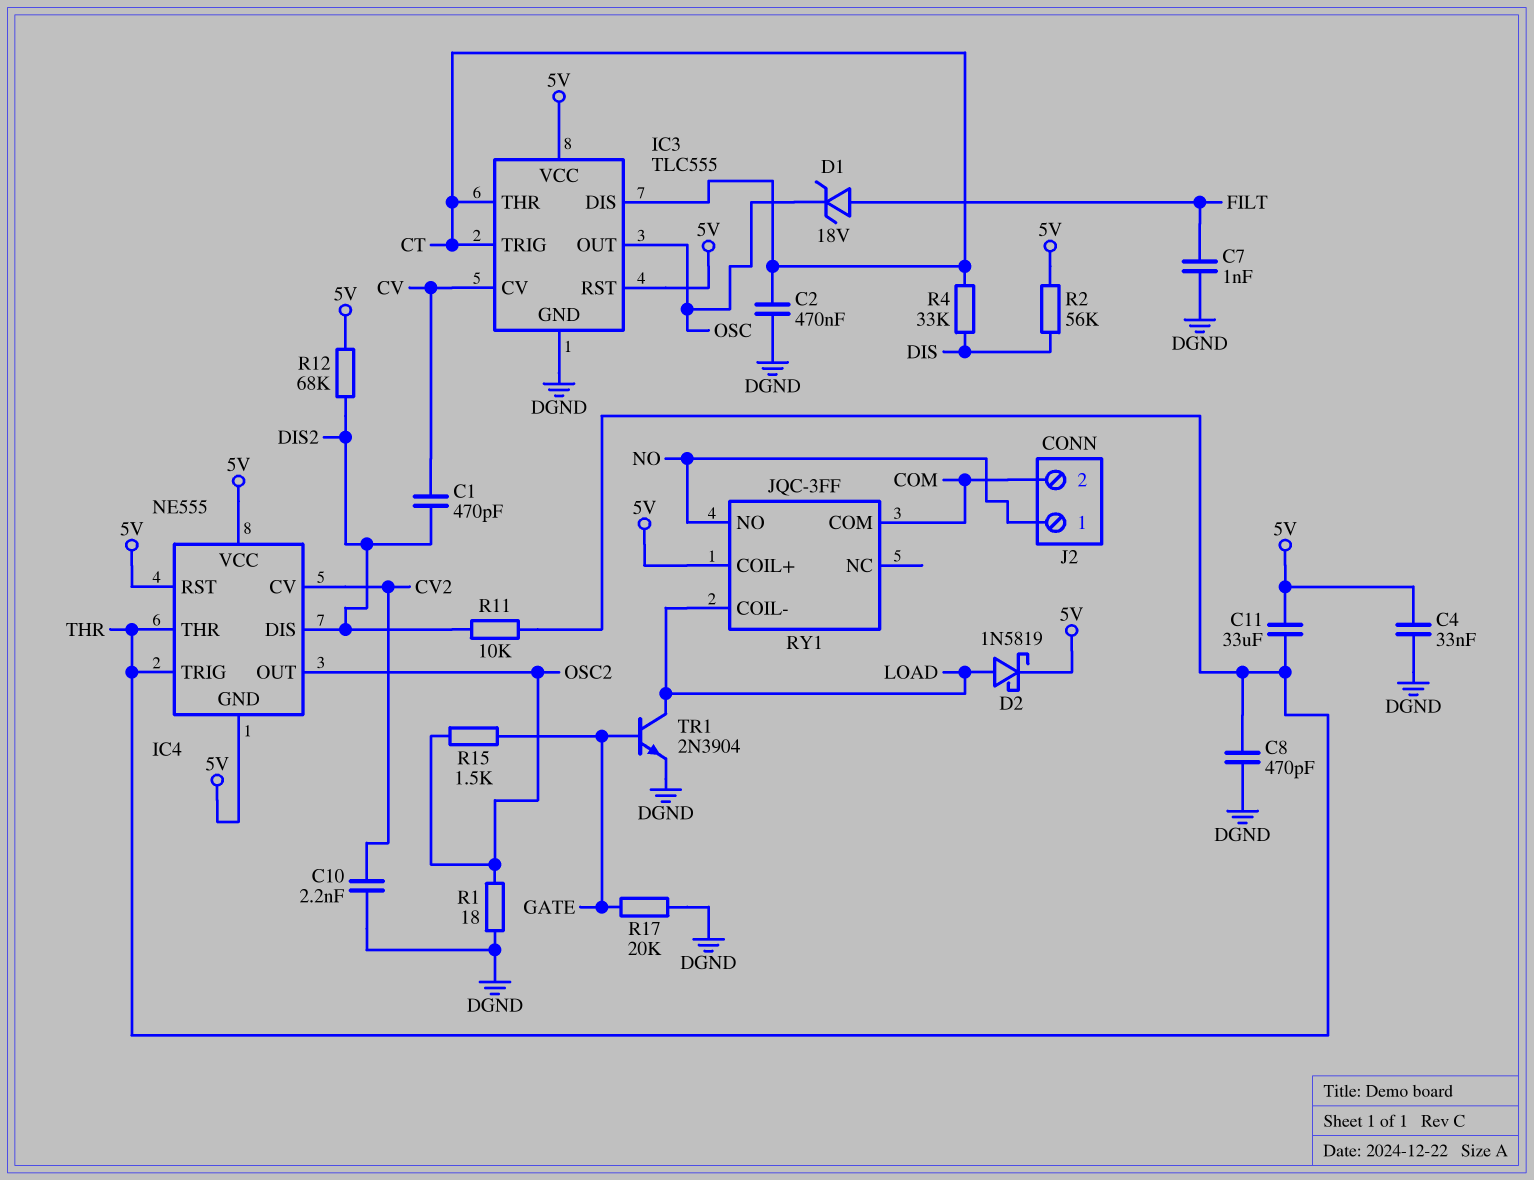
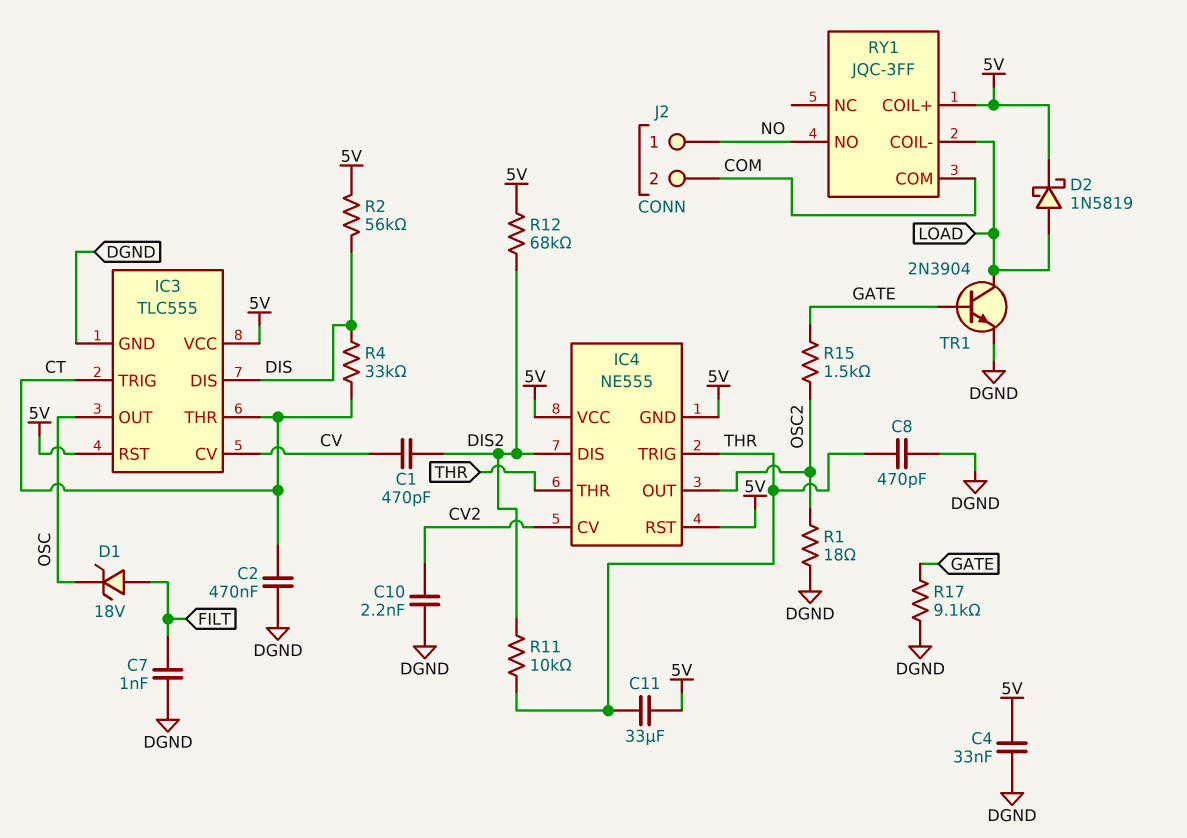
IC3 pin DIS: CT -> DIS
R17: 20k (DGND, GATE) -> 9.1k (DGND, GATE)

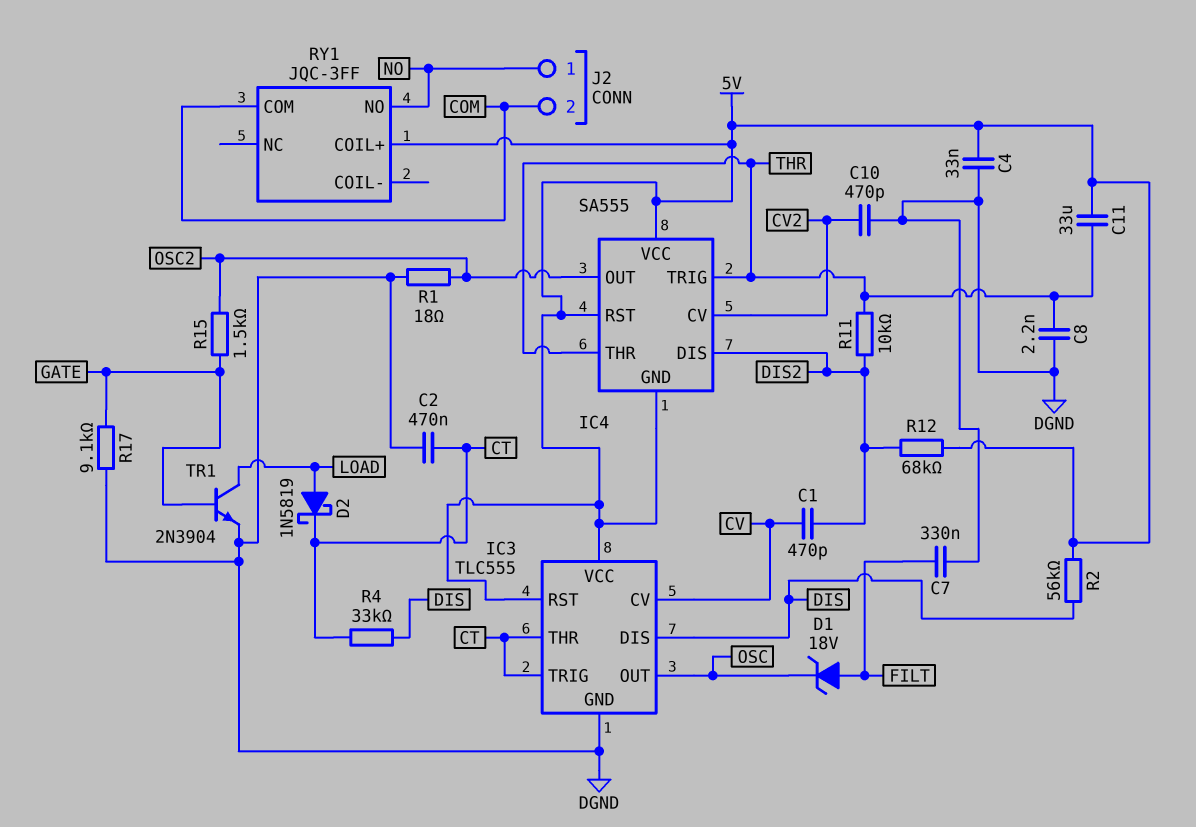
C7: 1nF (DGND, FILT) -> 330nF (DGND, FILT)
C8: 470pF (DGND, THR) -> 2.2nF (DGND, THR)
C10: 2.2nF (CV2, DGND) -> 470pF (CV2, DGND)
D2: schottky 1N5819 (A LOAD, K 5V) -> schottky 1N5819 (A LOAD, K CT)
IC4: NE555 -> SA555
RY1 pin COIL-: LOAD -> none

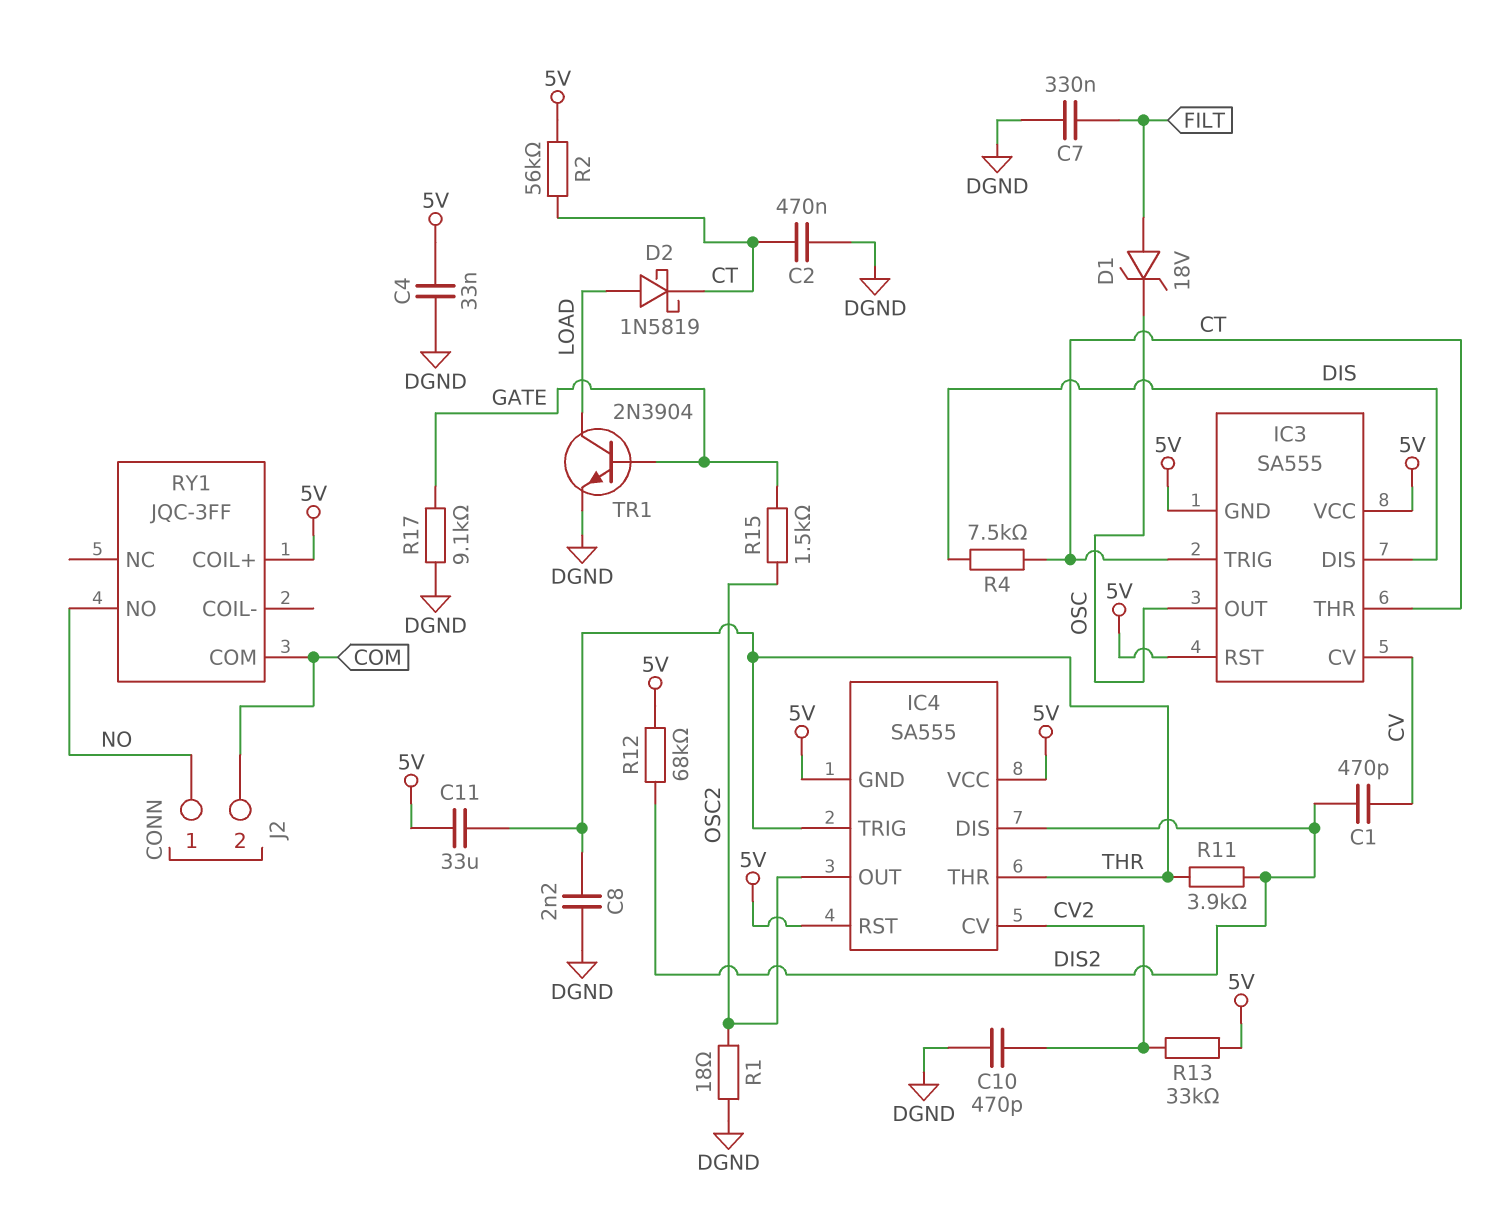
IC3: TLC555 -> SA555
IC3 pin GND: DGND -> 5V
R2: 56k (5V, DIS) -> 56k (5V, CT)
R4: 33k (CT, DIS) -> 7.5k (CT, DIS)
R11: 10k (DIS2, THR) -> 3.9k (DIS2, THR)
R13: none -> 33k (5V, CV2)

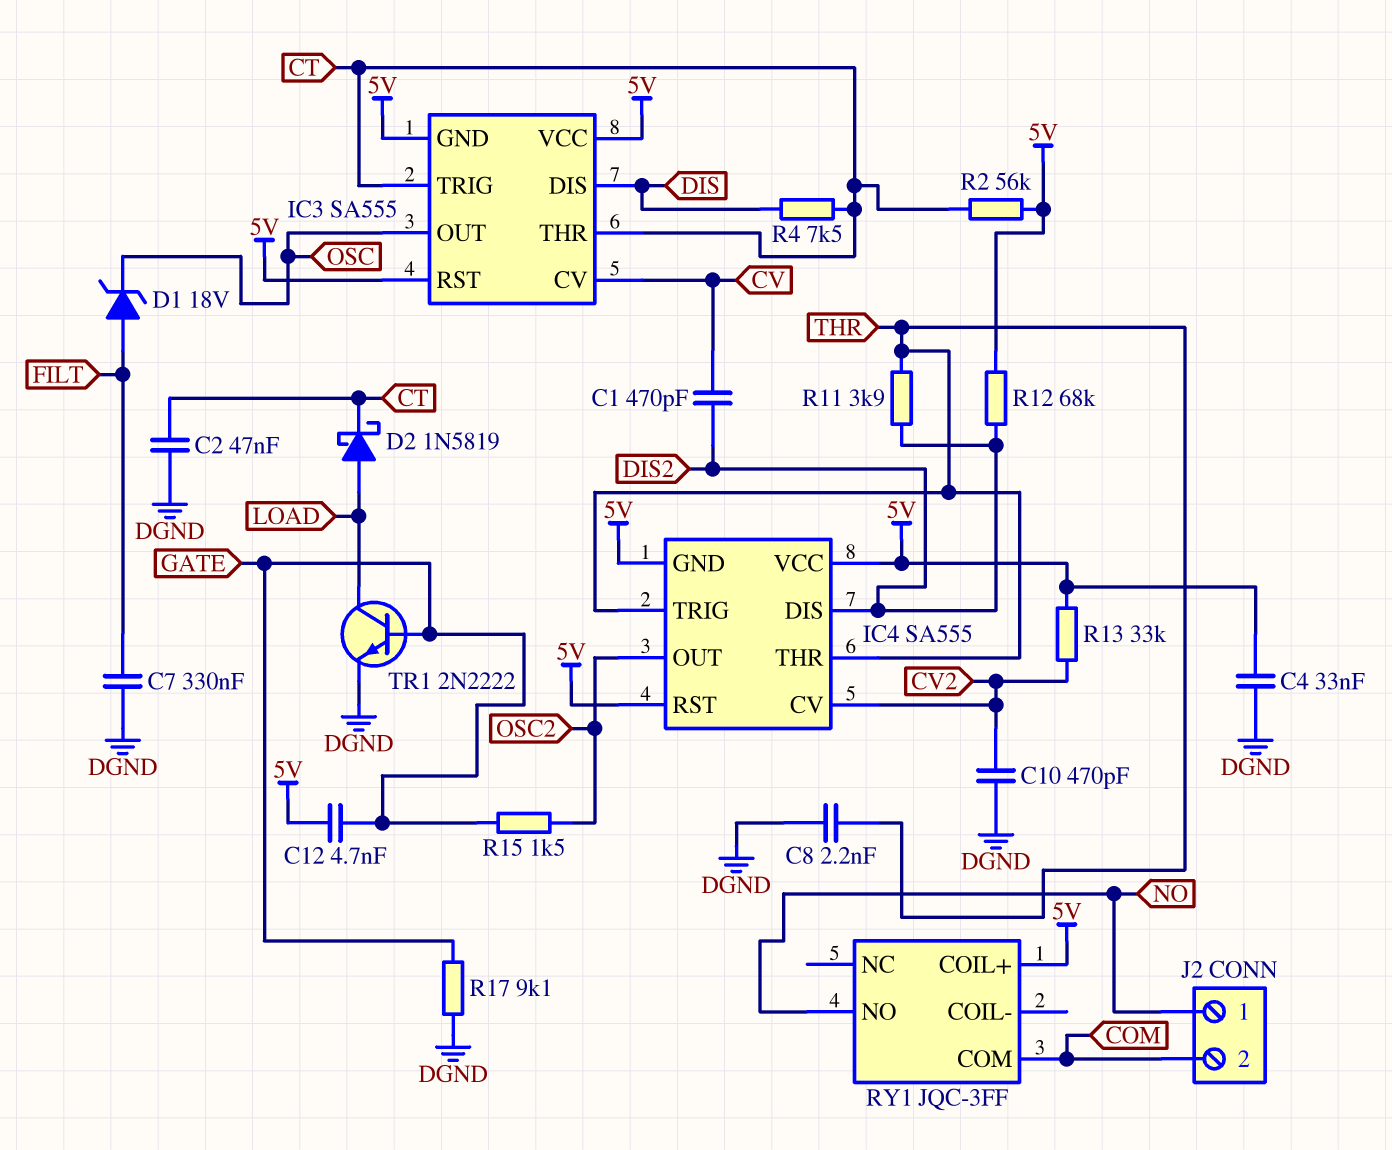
C2: 470nF (CT, DGND) -> 47nF (CT, DGND)
C11: 33uF (5V, THR) -> none
C12: none -> 4.7nF (5V, GATE)
R1: 18 (DGND, OSC2) -> none
TR1: NPN 2N3904 (B GATE, C LOAD, E DGND) -> NPN 2N2222 (B GATE, C LOAD, E DGND)

